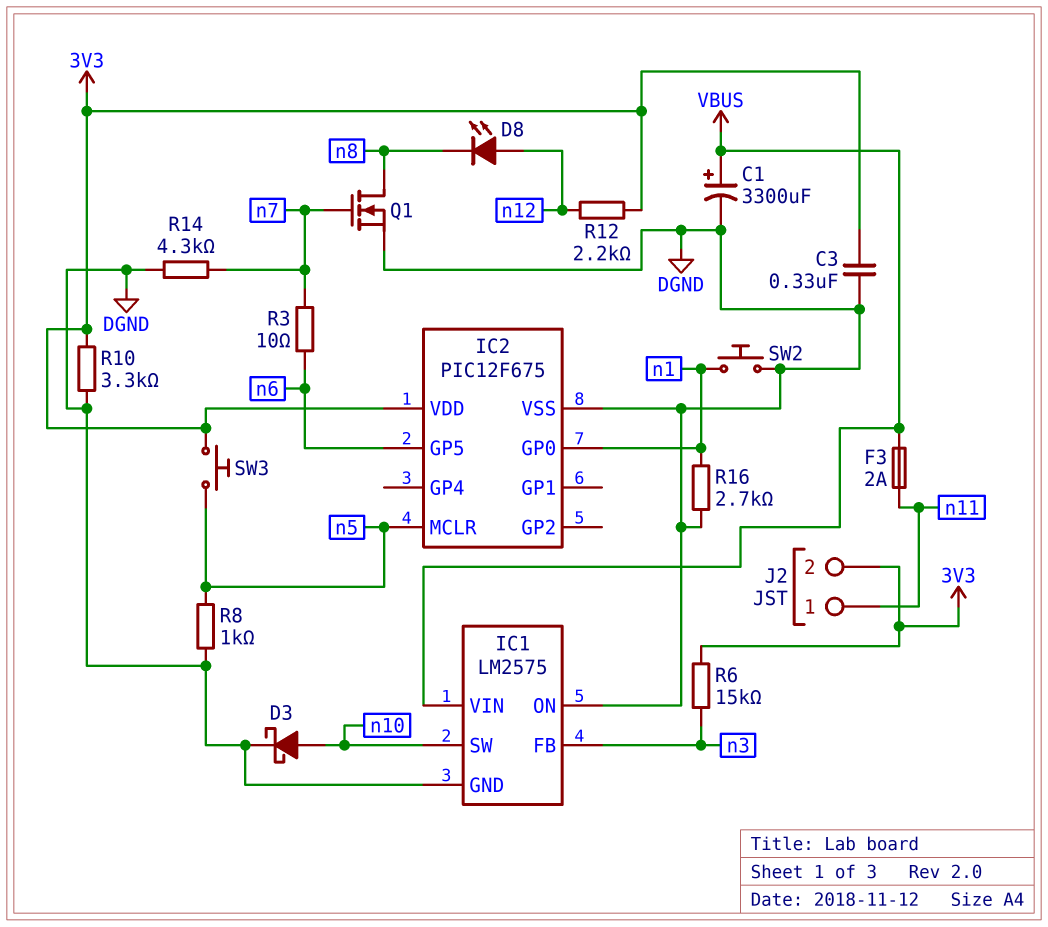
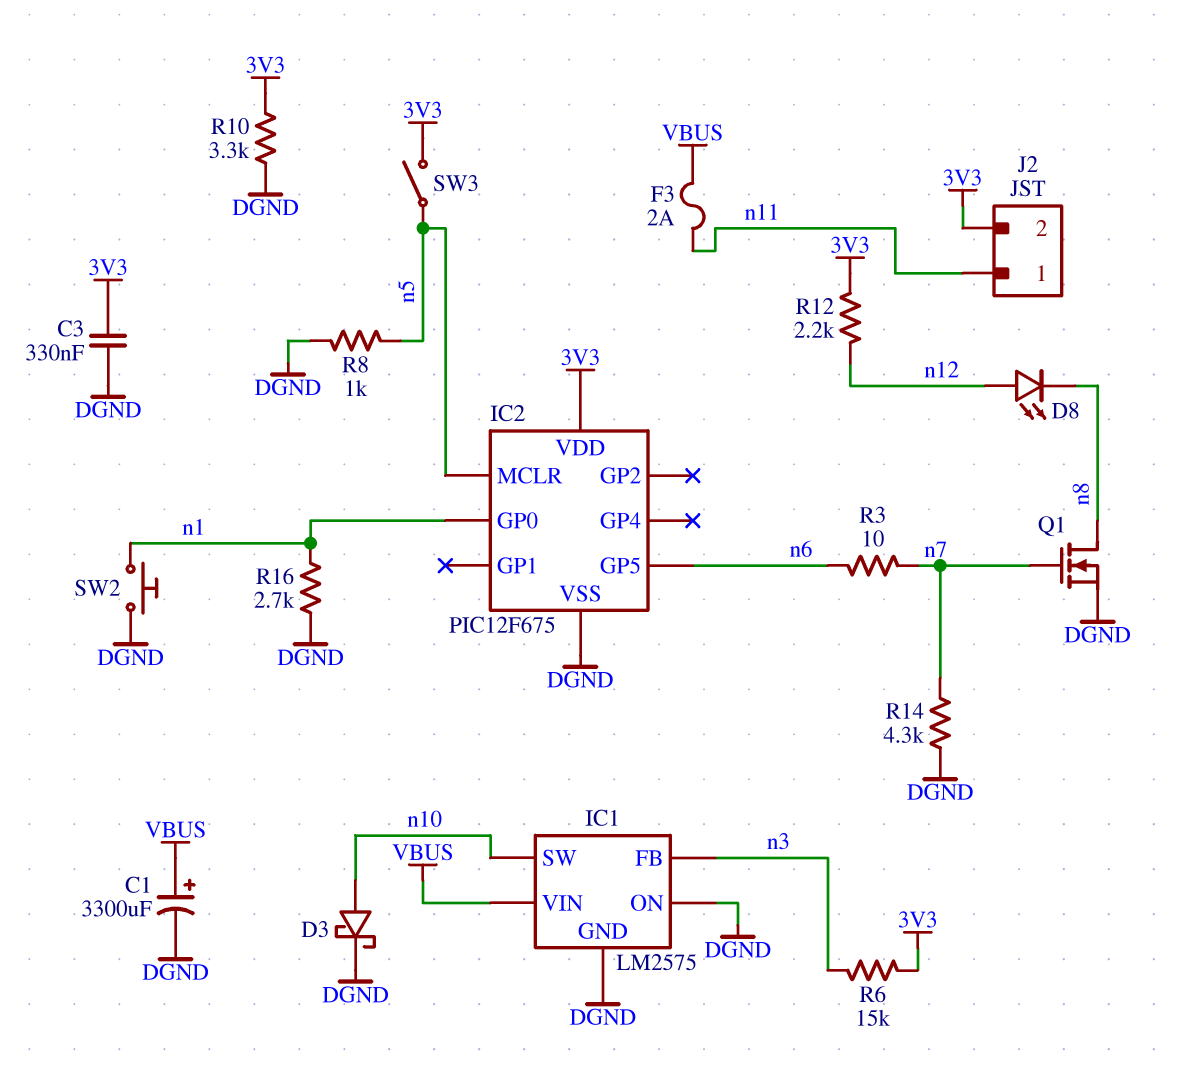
SW3: button (3V3, n5) -> switch (3V3, n5)

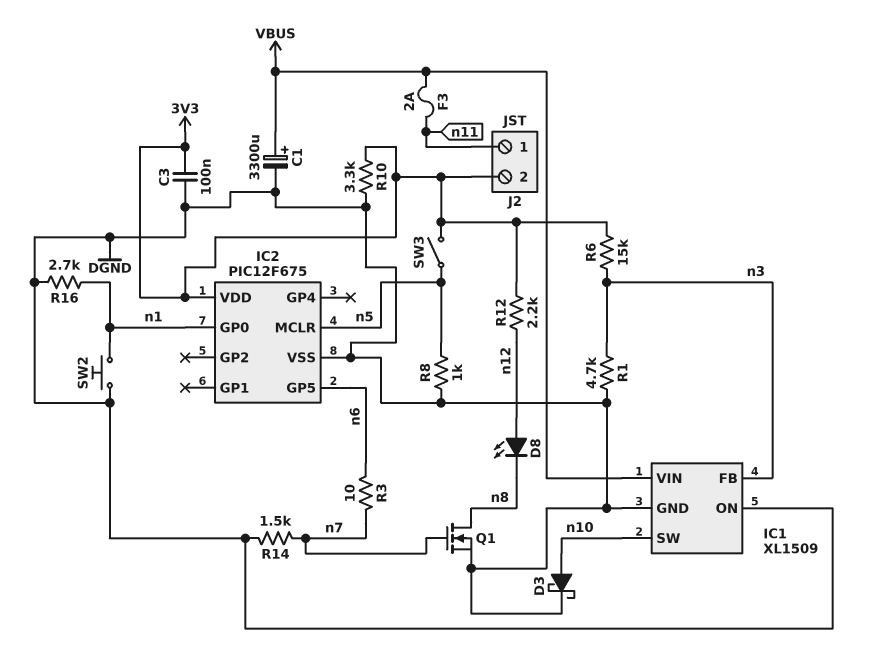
C3: 330nF (3V3, DGND) -> 100nF (3V3, DGND)
IC1: LM2575 -> XL1509
R1: none -> 4.7k (DGND, n3)
R14: 4.3k (DGND, n7) -> 1.5k (DGND, n7)

